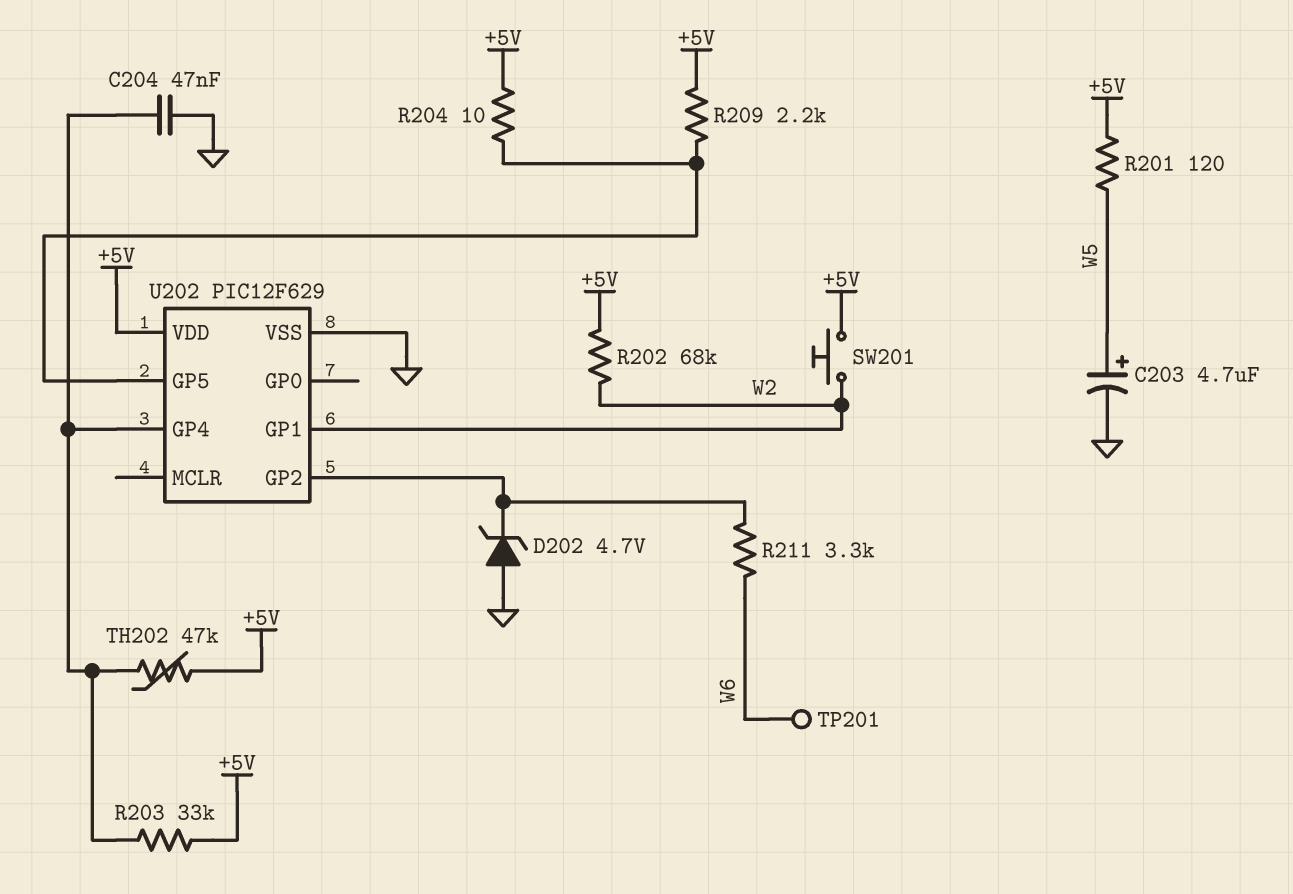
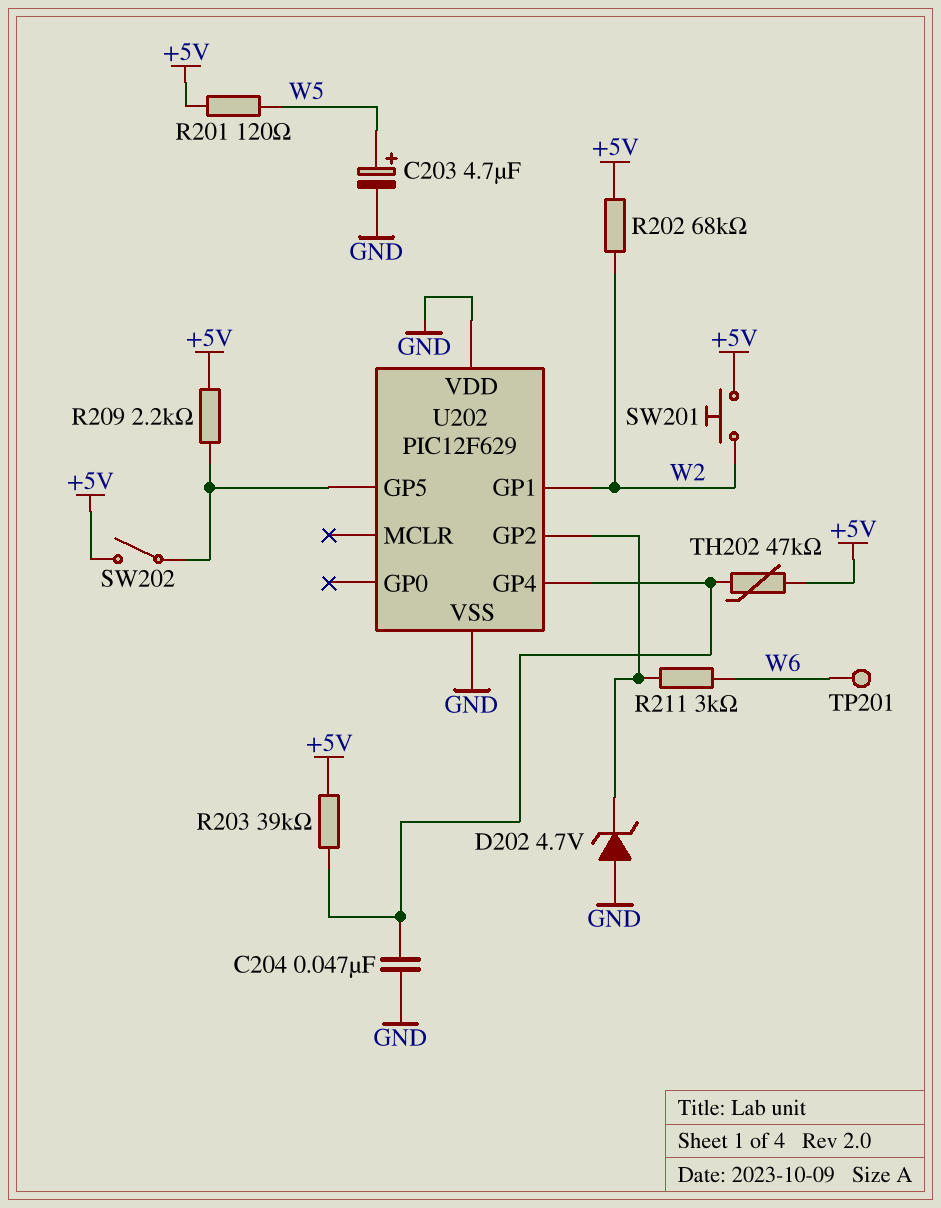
R203: 33k (+5V, U202/GP4) -> 39k (+5V, U202/GP4)
R204: 10 (+5V, U202/GP5) -> none
R211: 3.3k (U202/GP2, W6) -> 3k (U202/GP2, W6)
SW202: none -> switch (+5V, U202/GP5)
U202 pin VDD: +5V -> GND

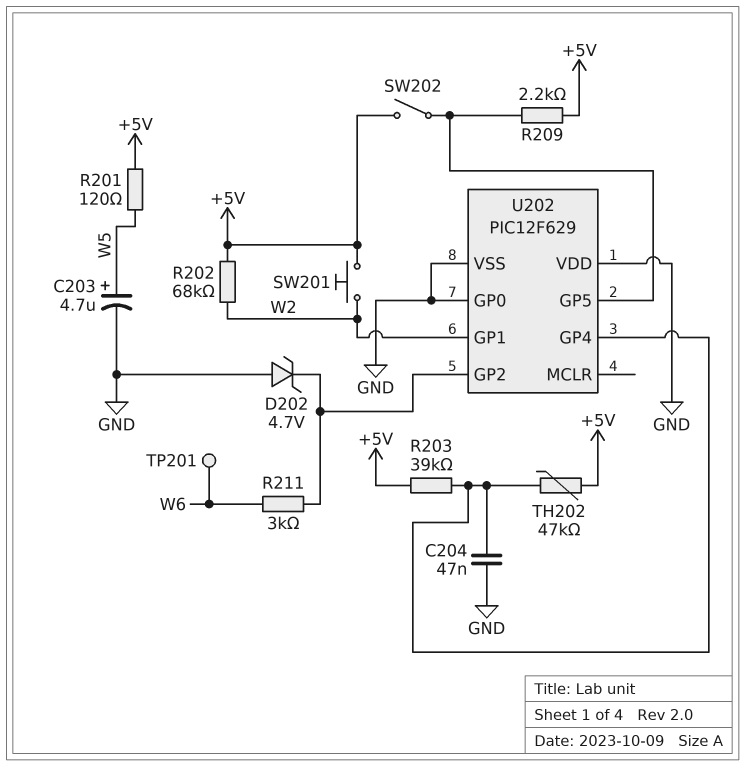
U202 pin GP0: none -> GND

